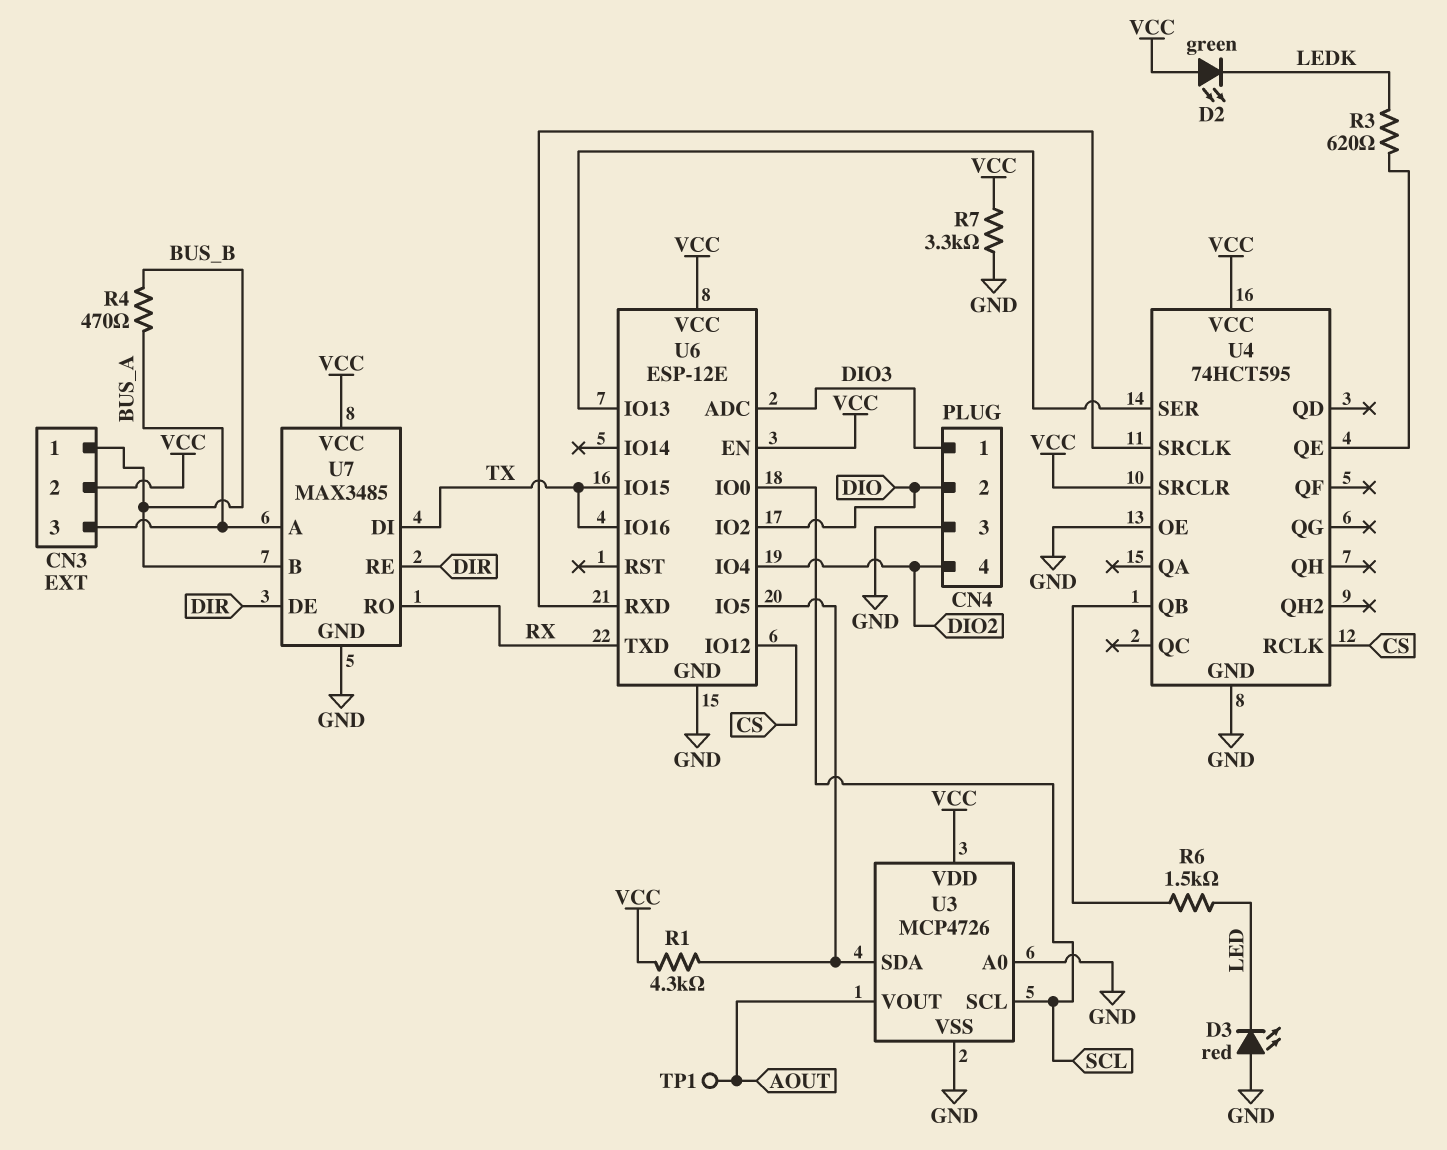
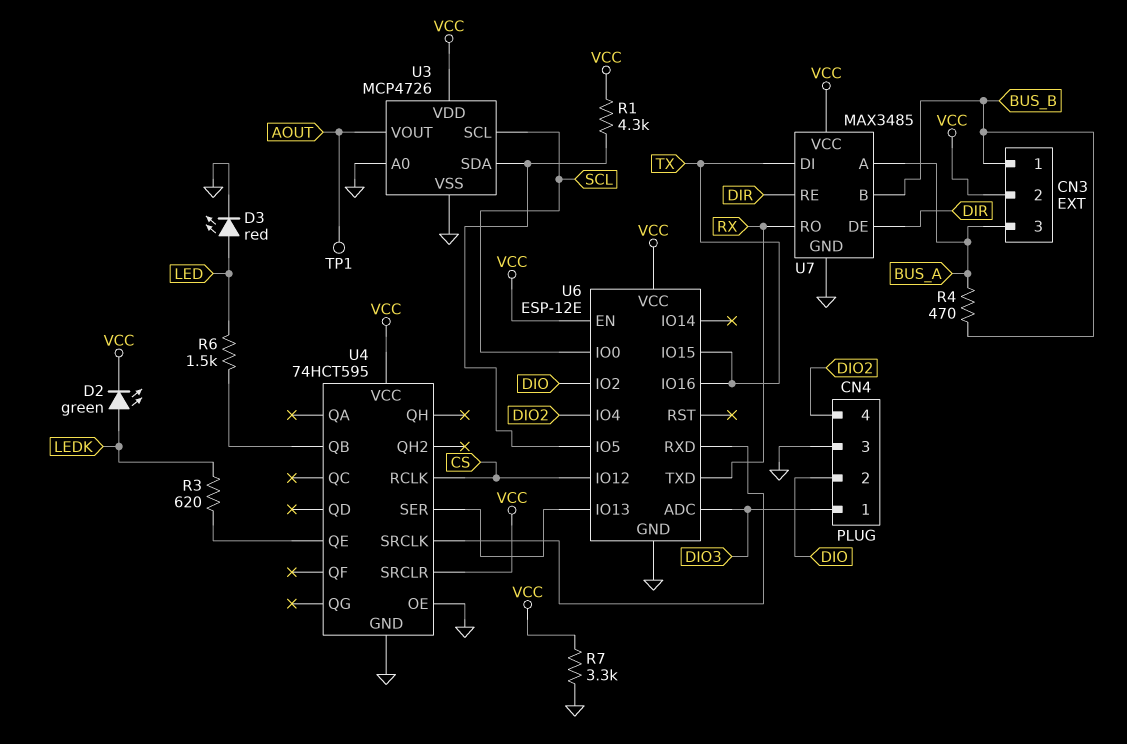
D2: LED green (A VCC, K LEDK) -> LED green (A LEDK, K VCC)
D3: LED red (A GND, K LED) -> LED red (A LED, K GND)

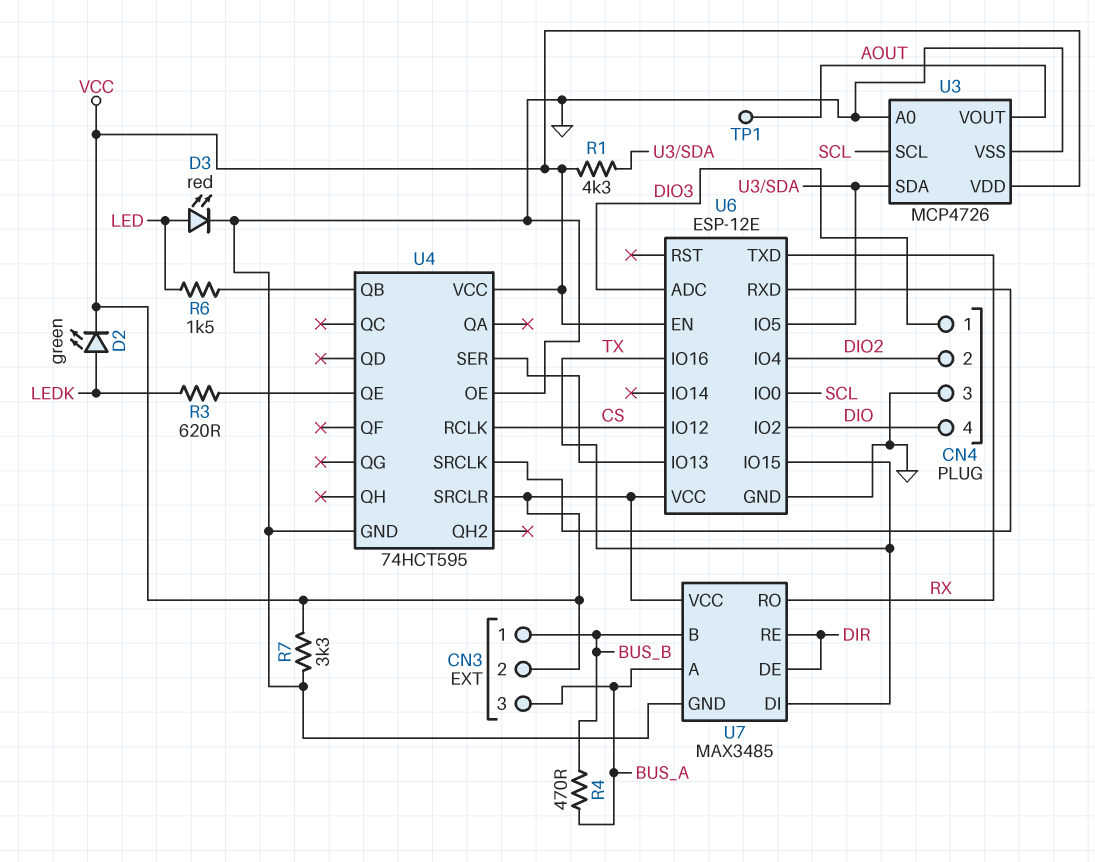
CN4 pin 2: DIO -> DIO2
CN4 pin 4: DIO2 -> DIO

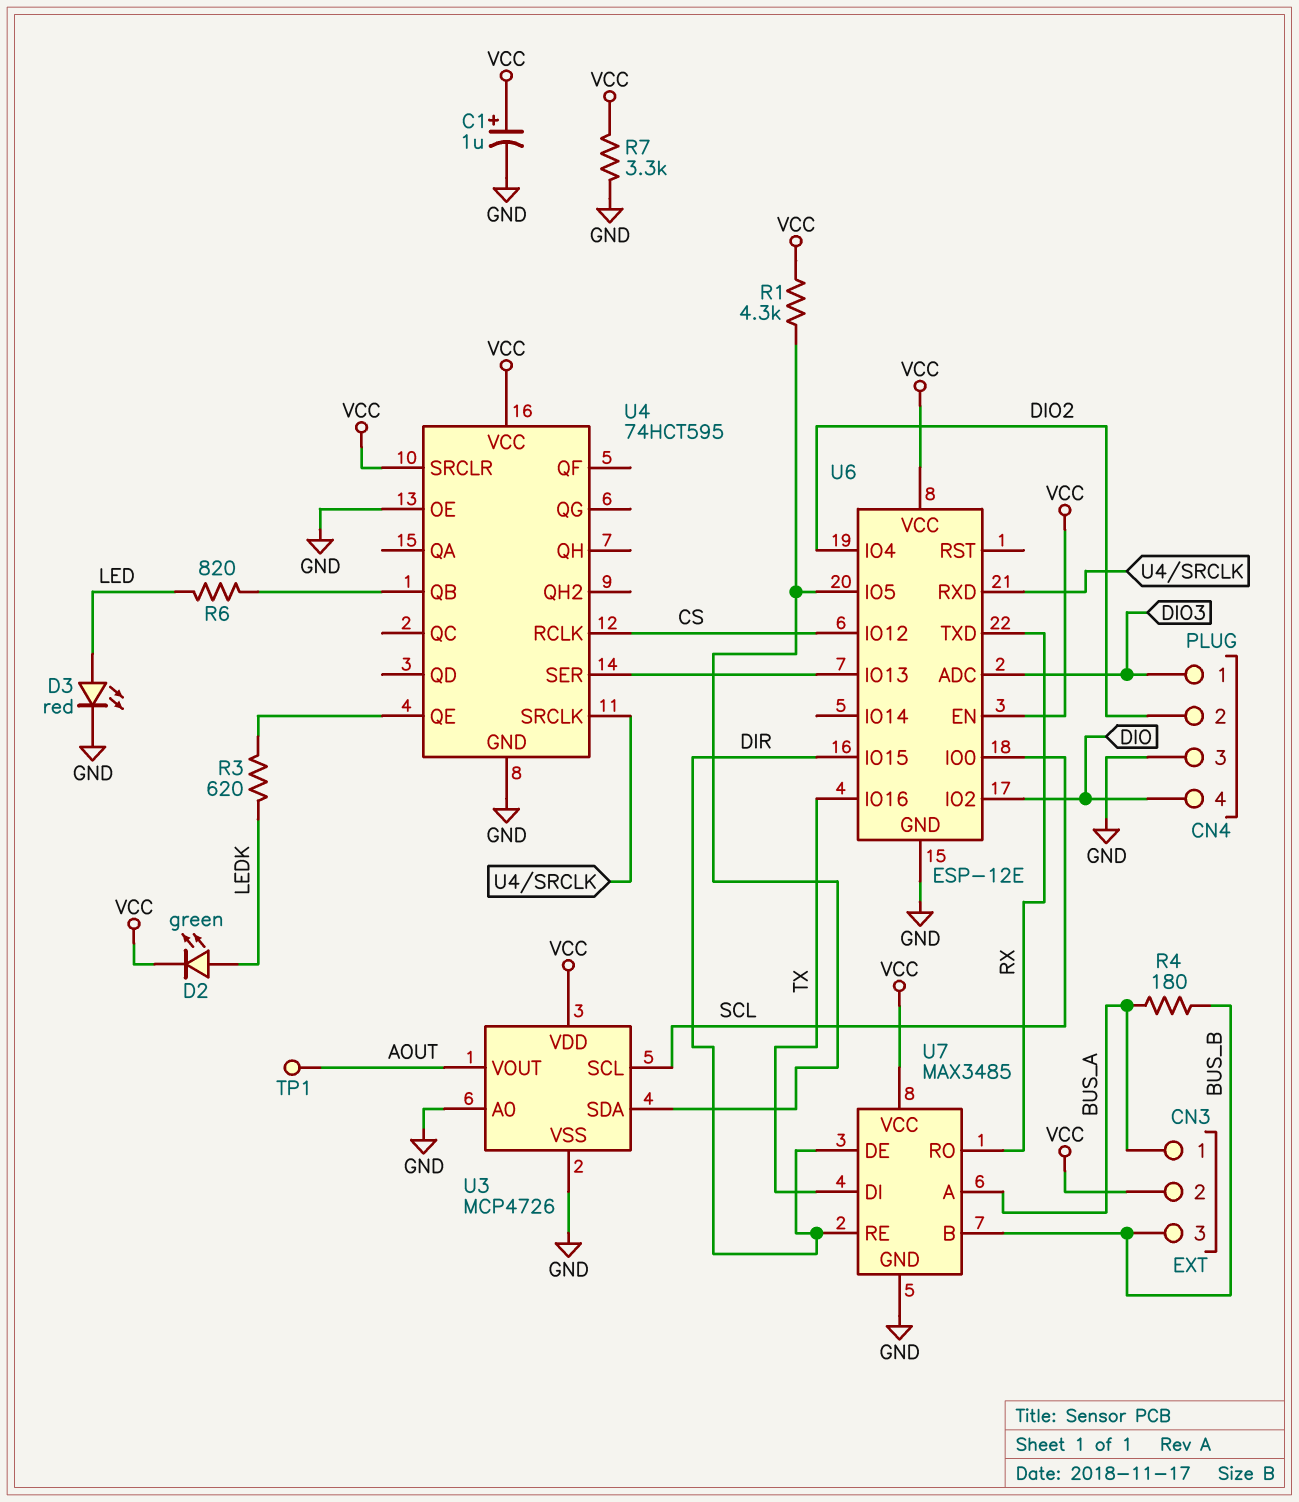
C1: none -> 1uF (plus VCC, minus GND)
CN3 pin 1: BUS_B -> BUS_A
CN3 pin 3: BUS_A -> BUS_B
R4: 470 (BUS_A, BUS_B) -> 180 (BUS_A, BUS_B)
R6: 1.5k (LED, U4/QB) -> 820 (LED, U4/QB)
U6 pin IO15: TX -> DIR

